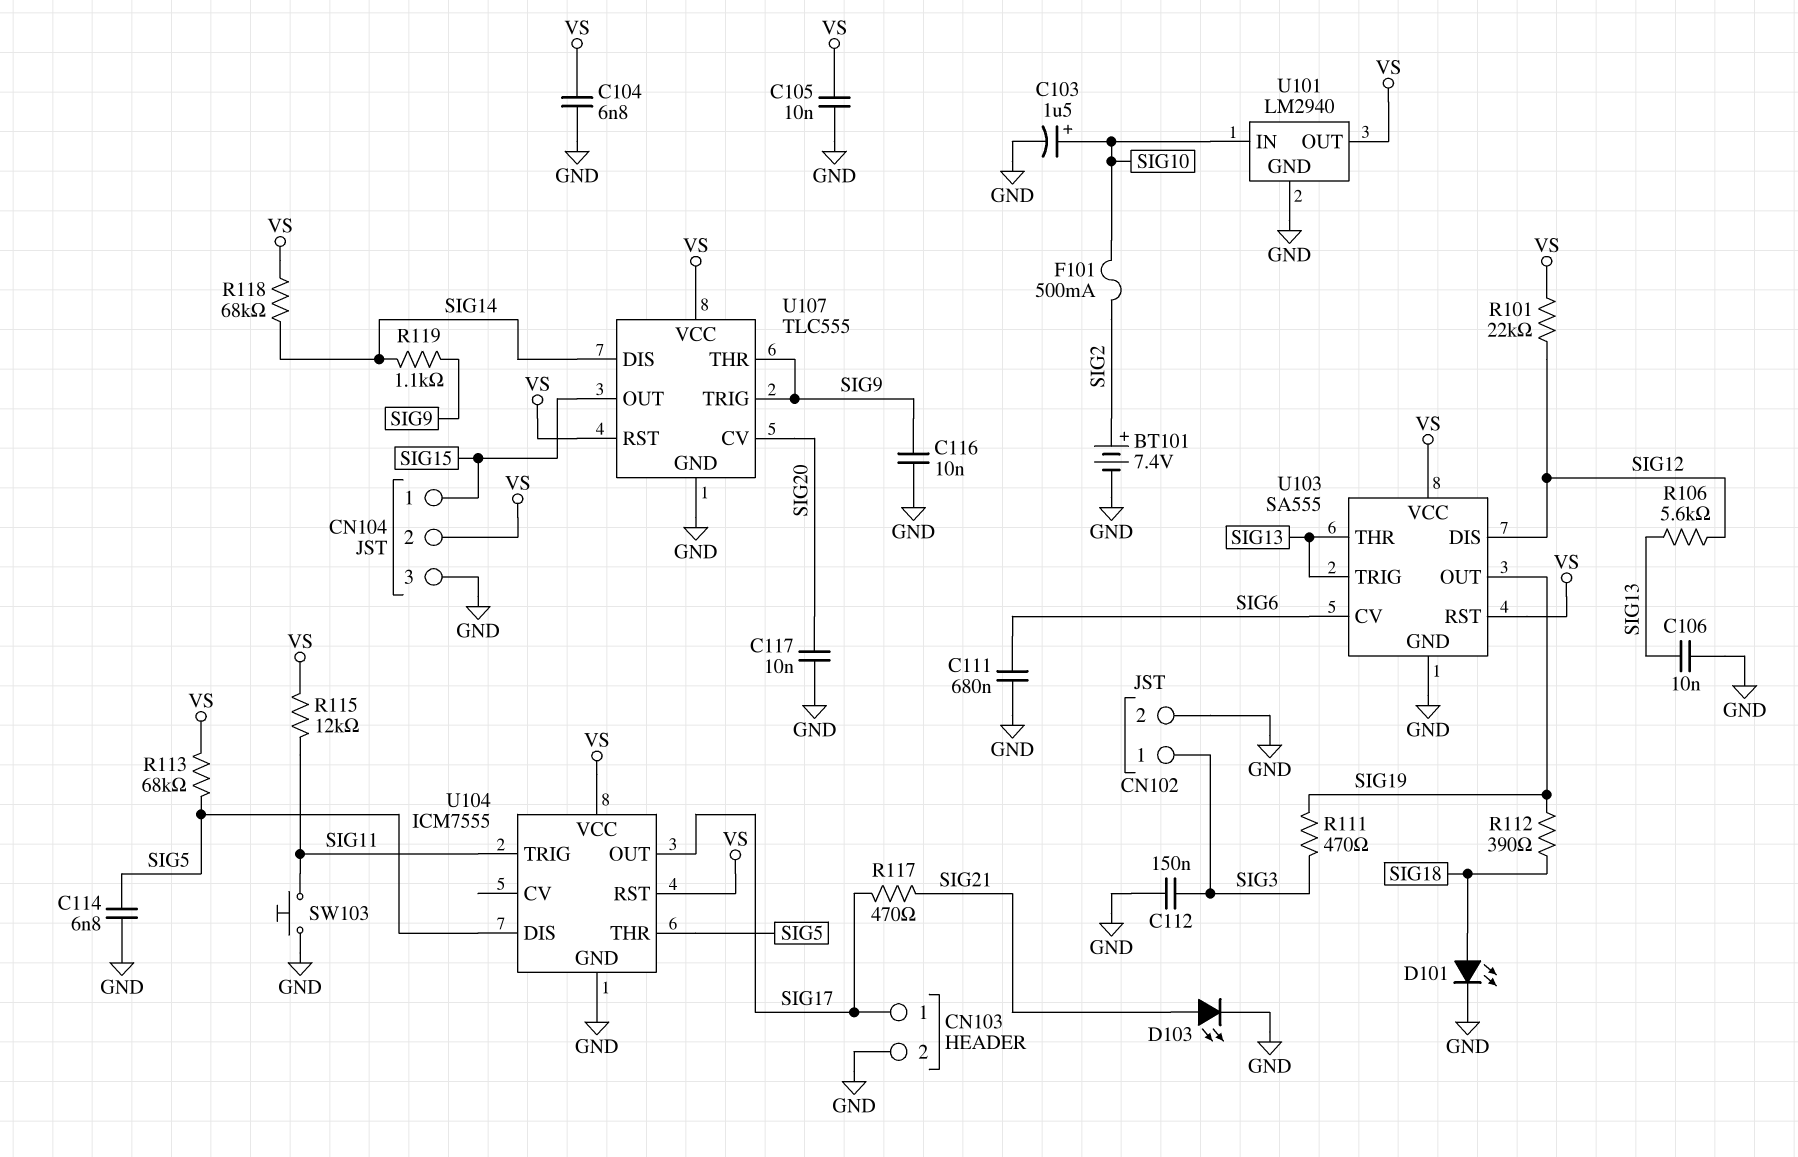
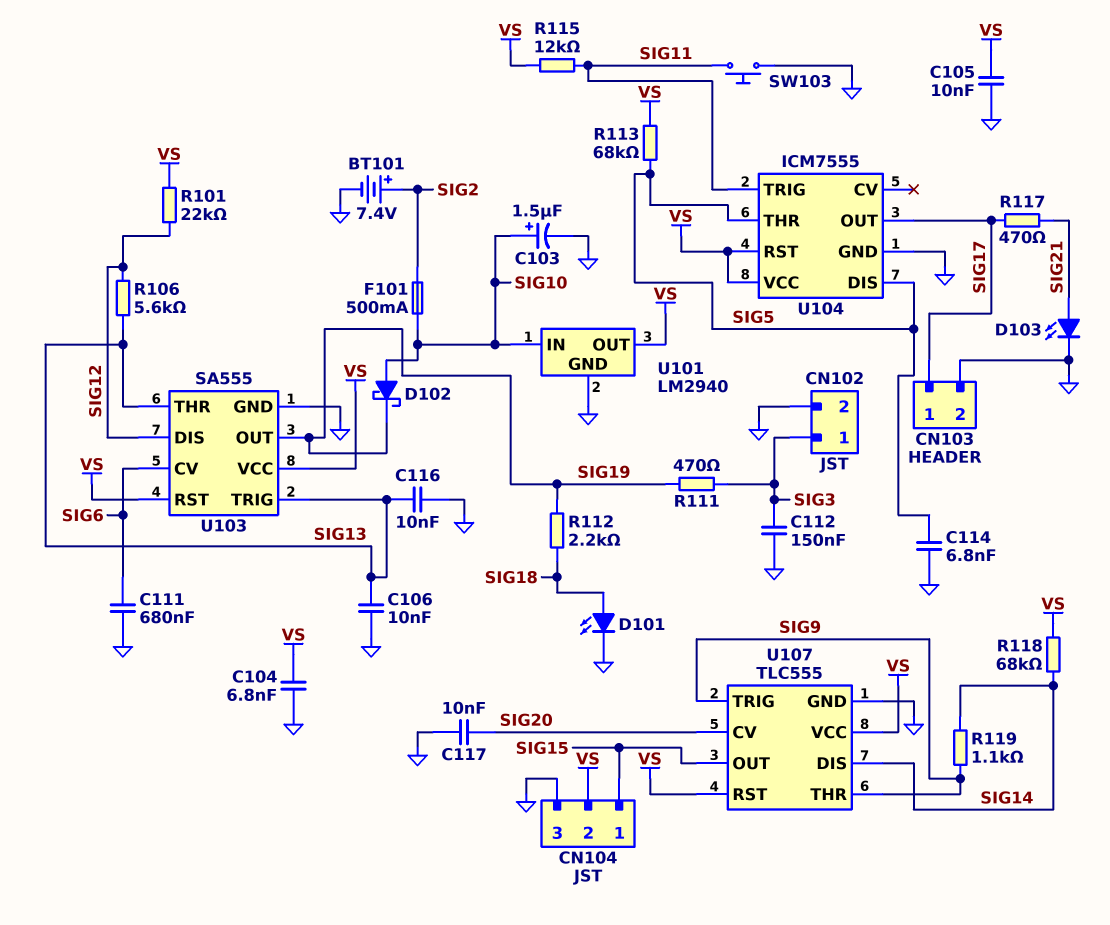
C116: 10nF (GND, SIG9) -> 10nF (GND, SIG13)
D102: none -> schottky (A SIG10, K SIG19)
R112: 390 (SIG18, SIG19) -> 2.2k (SIG18, SIG19)

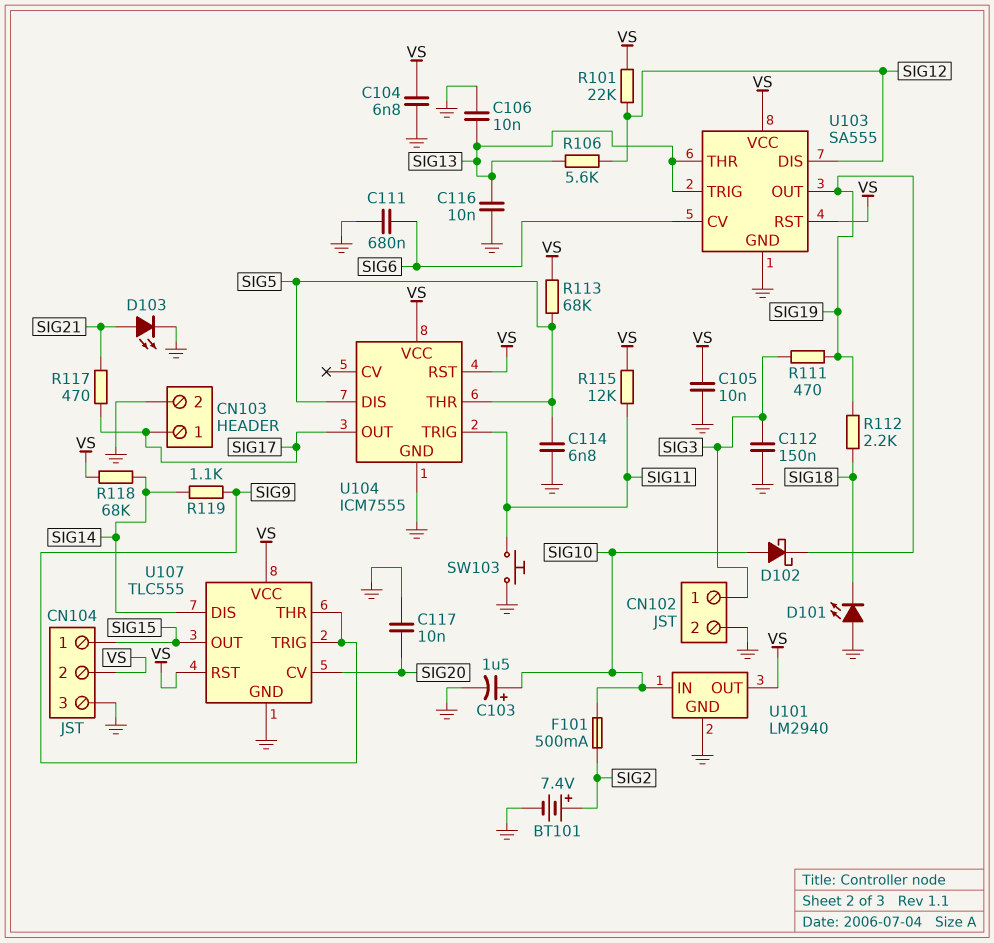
D101: LED (A SIG18, K GND) -> LED (A GND, K SIG18)

